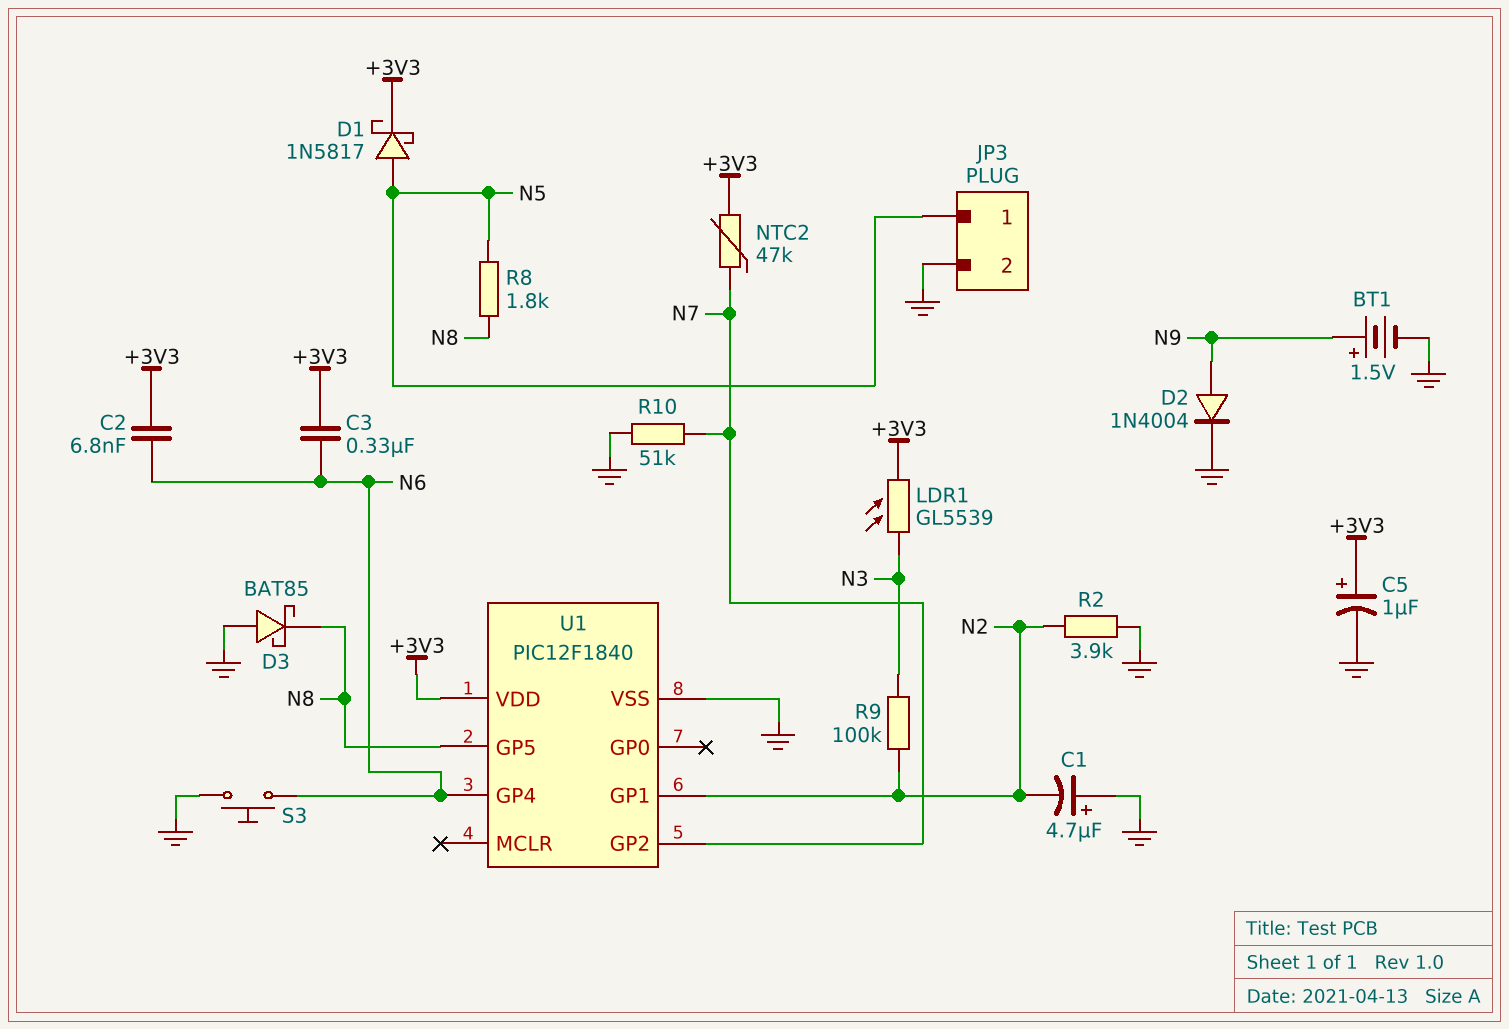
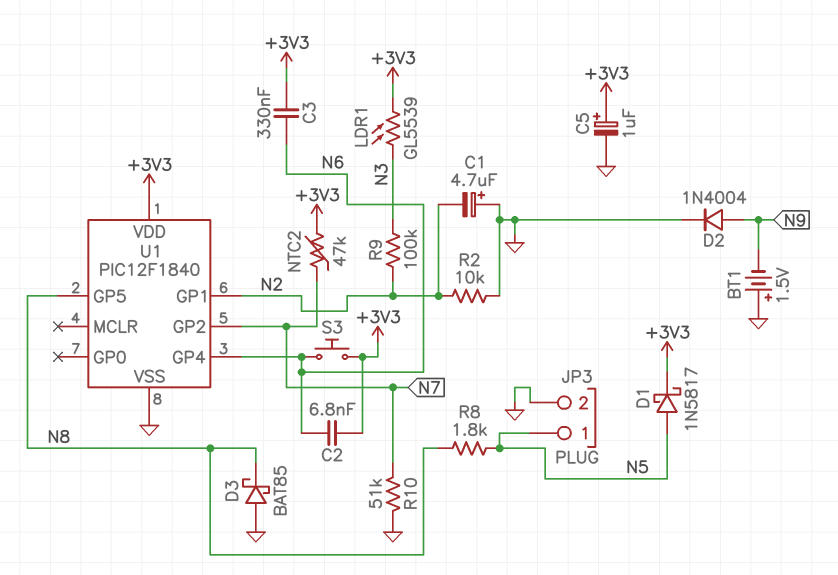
BT1: 1.5V (plus N9, minus GND) -> 1.5V (plus GND, minus N9)
R2: 3.9k (GND, N2) -> 10k (GND, N2)
S3: button (GND, N6) -> button (+3V3, N6)

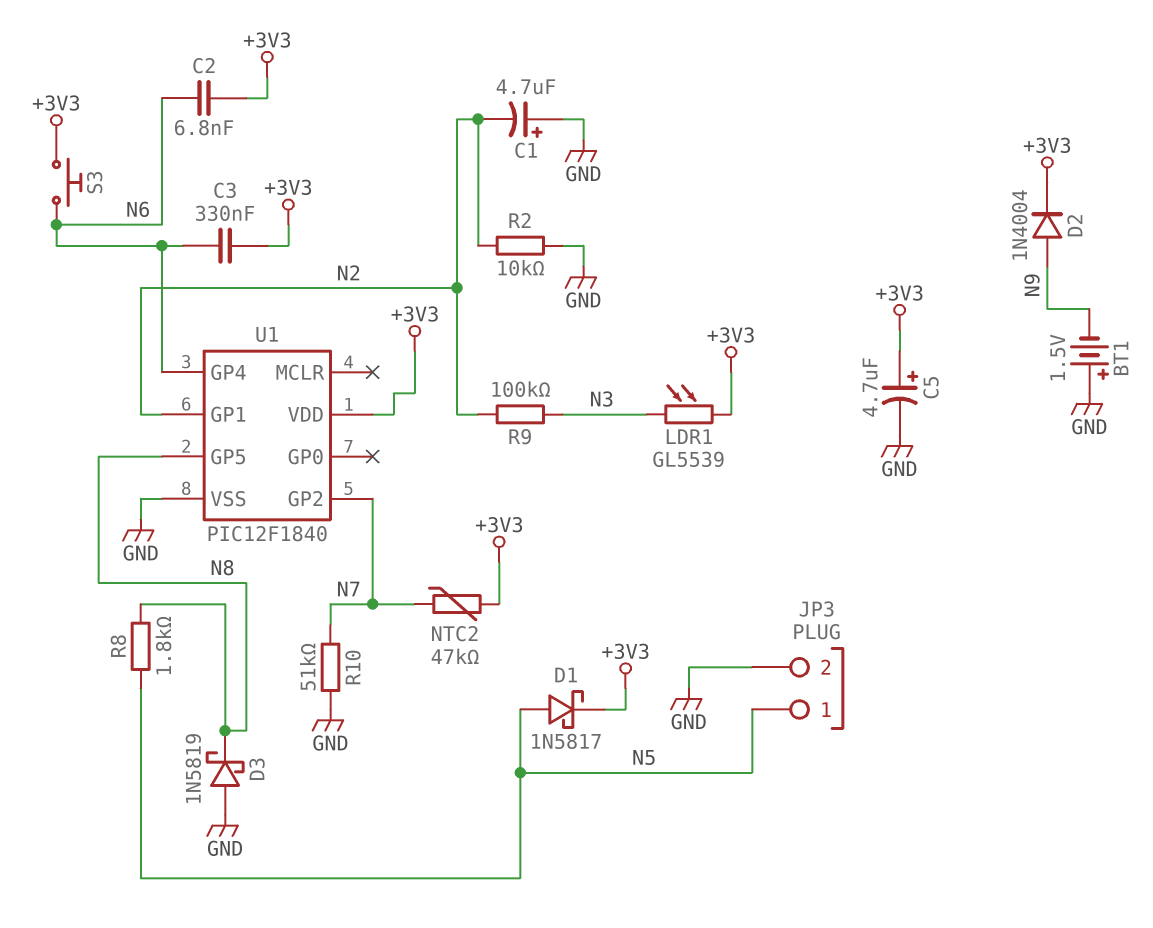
C5: 1uF (plus +3V3, minus GND) -> 4.7uF (plus +3V3, minus GND)
D2: diode 1N4004 (A N9, K GND) -> diode 1N4004 (A N9, K +3V3)
D3: schottky BAT85 (A GND, K N8) -> schottky 1N5819 (A GND, K N8)

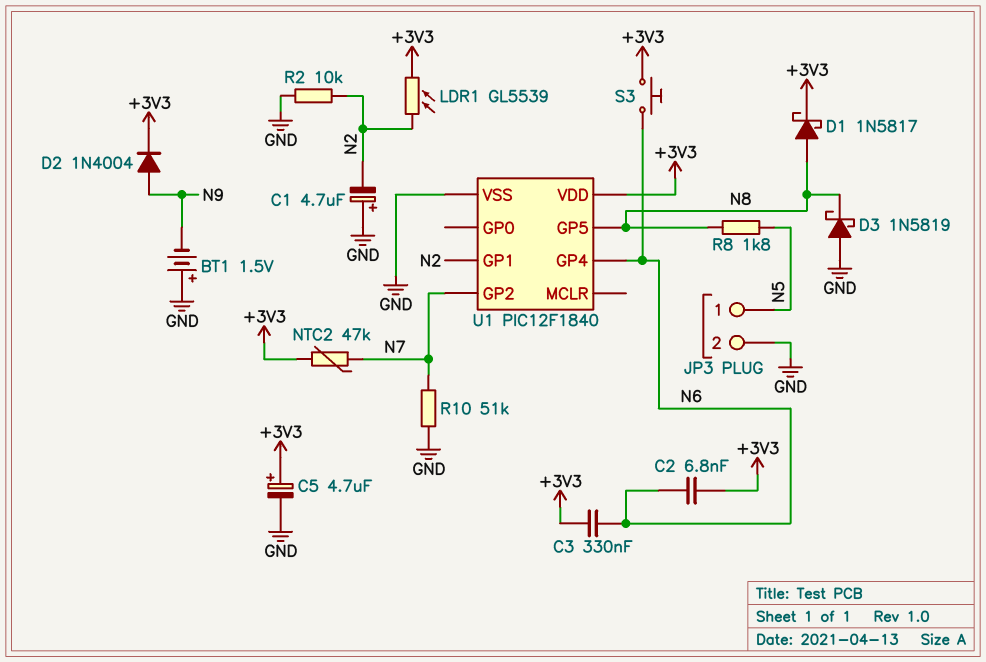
D1: schottky 1N5817 (A N5, K +3V3) -> schottky 1N5817 (A N8, K +3V3)
LDR1: GL5539 (+3V3, N3) -> GL5539 (+3V3, N2)
R9: 100k (N2, N3) -> none

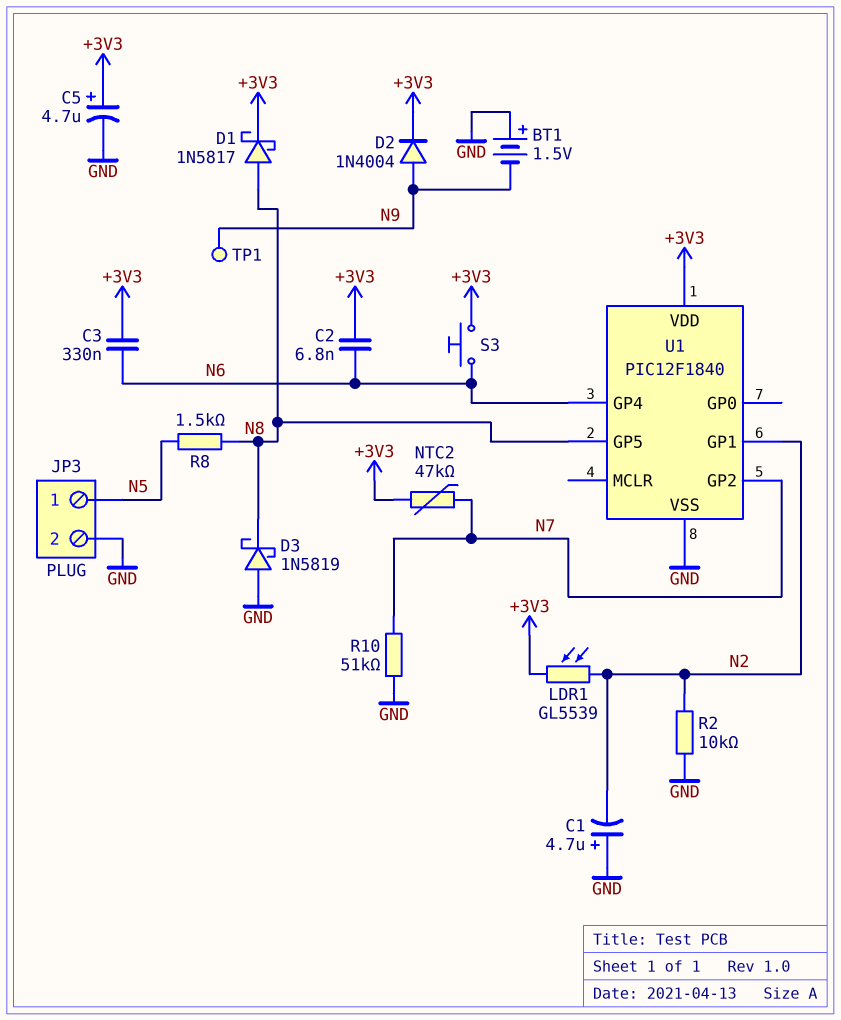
R8: 1.8k (N5, N8) -> 1.5k (N5, N8)
TP1: none -> test point (N9)

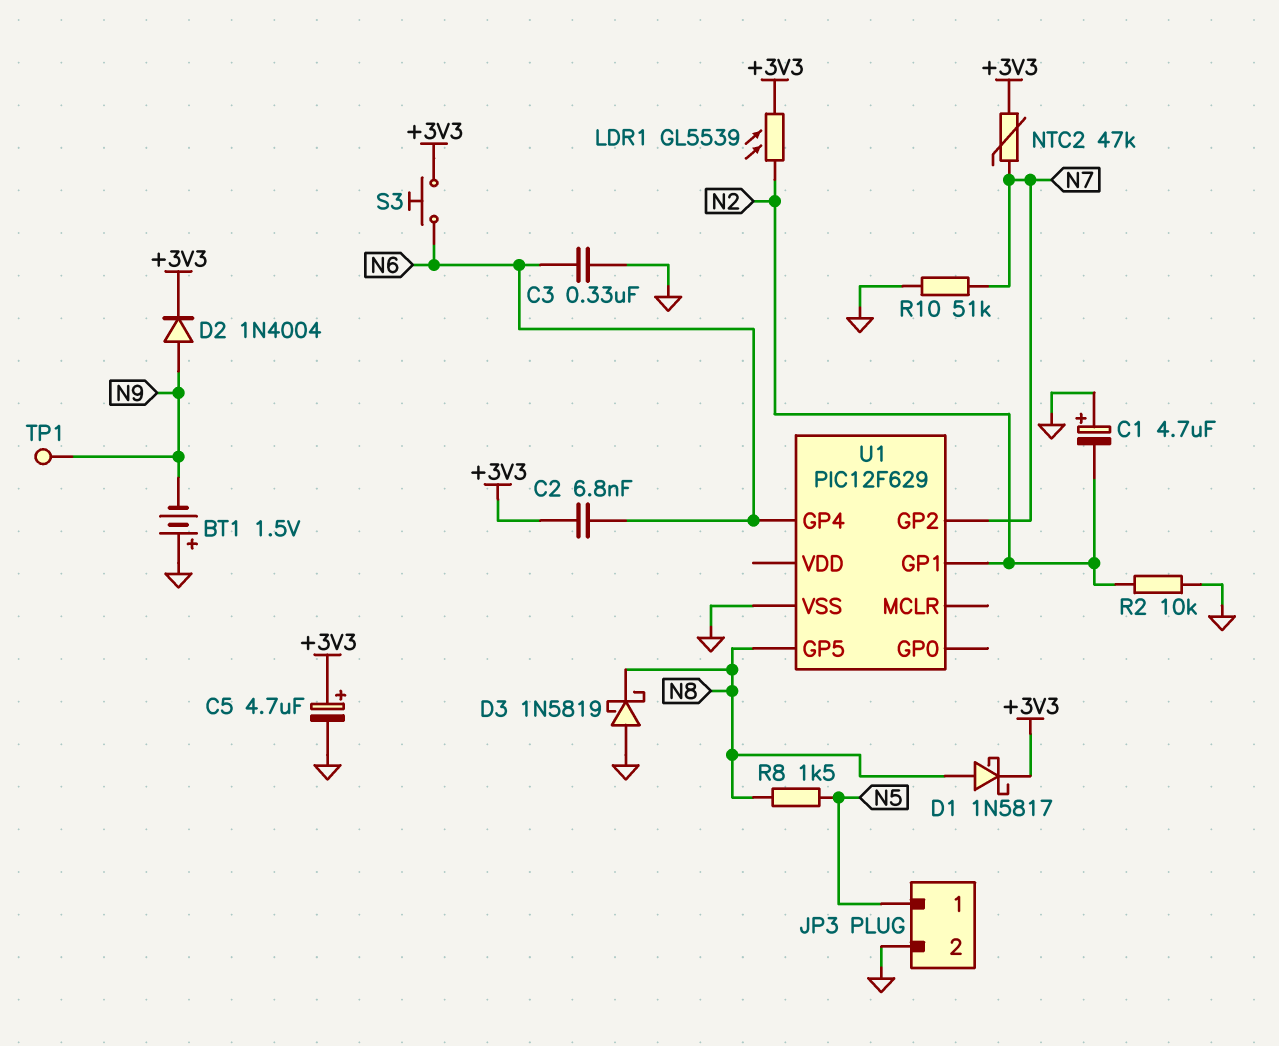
C3: 330nF (+3V3, N6) -> 330nF (GND, N6)
U1: PIC12F1840 -> PIC12F629
U1 pin VDD: +3V3 -> none

